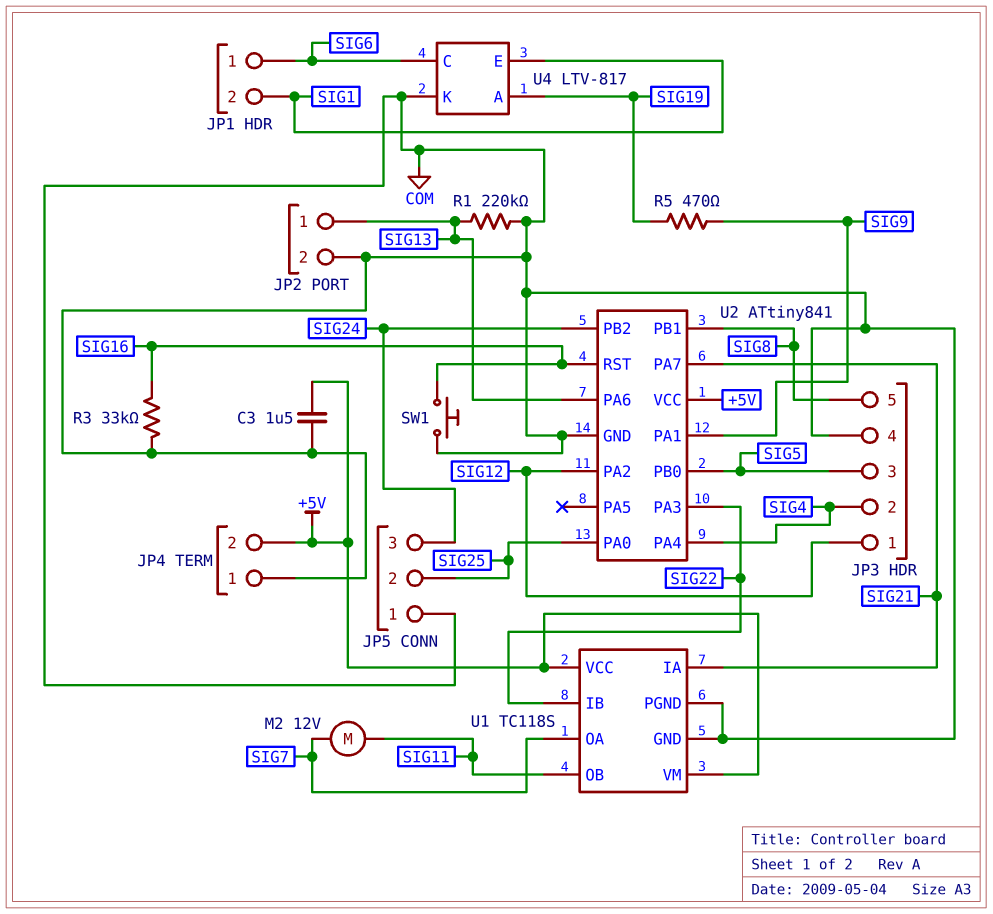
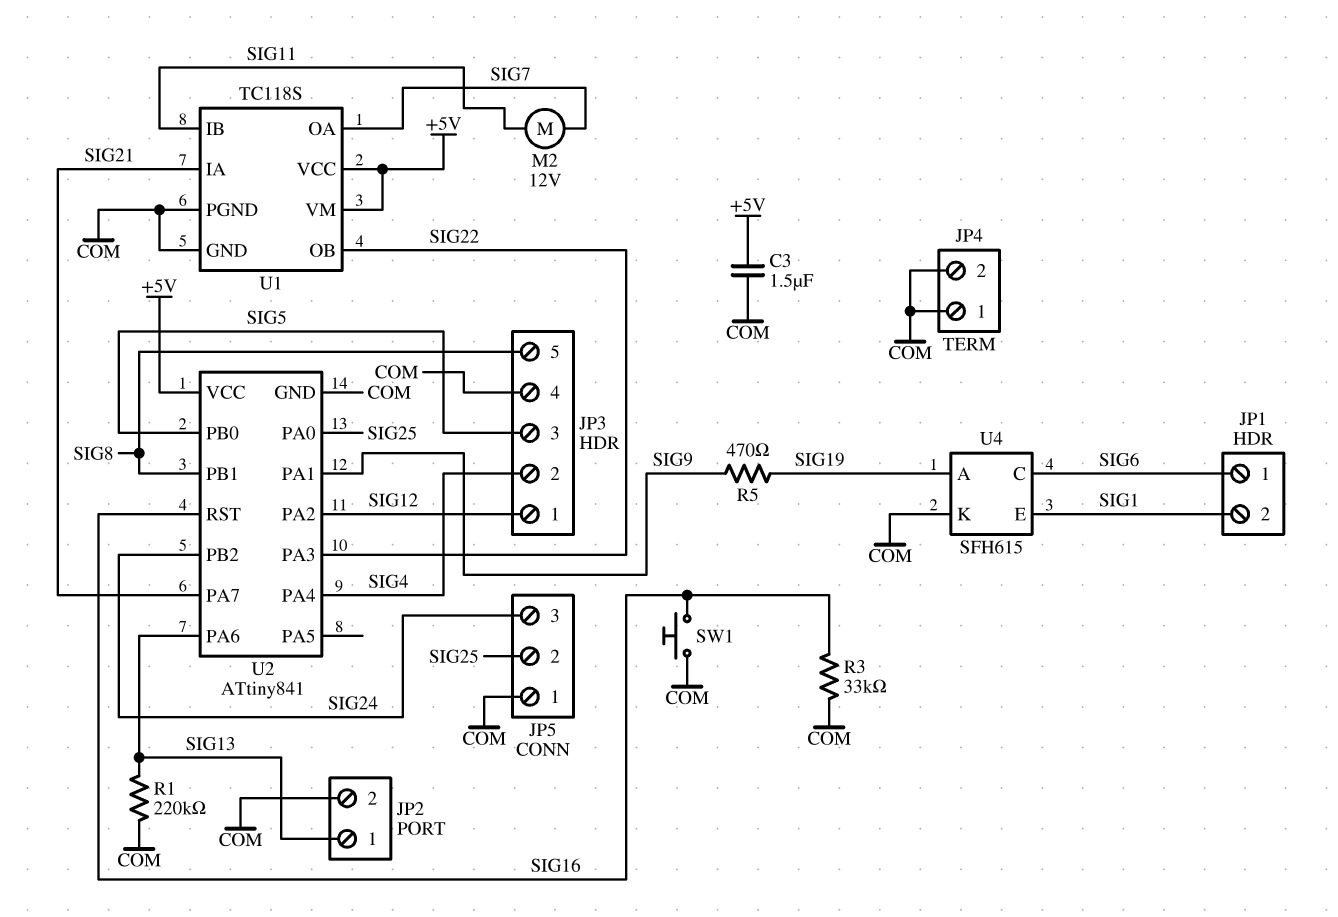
JP4 pin 2: +5V -> COM
U1 pin IB: SIG22 -> SIG11
U1 pin OB: SIG11 -> SIG22
U4: LTV-817 -> SFH615

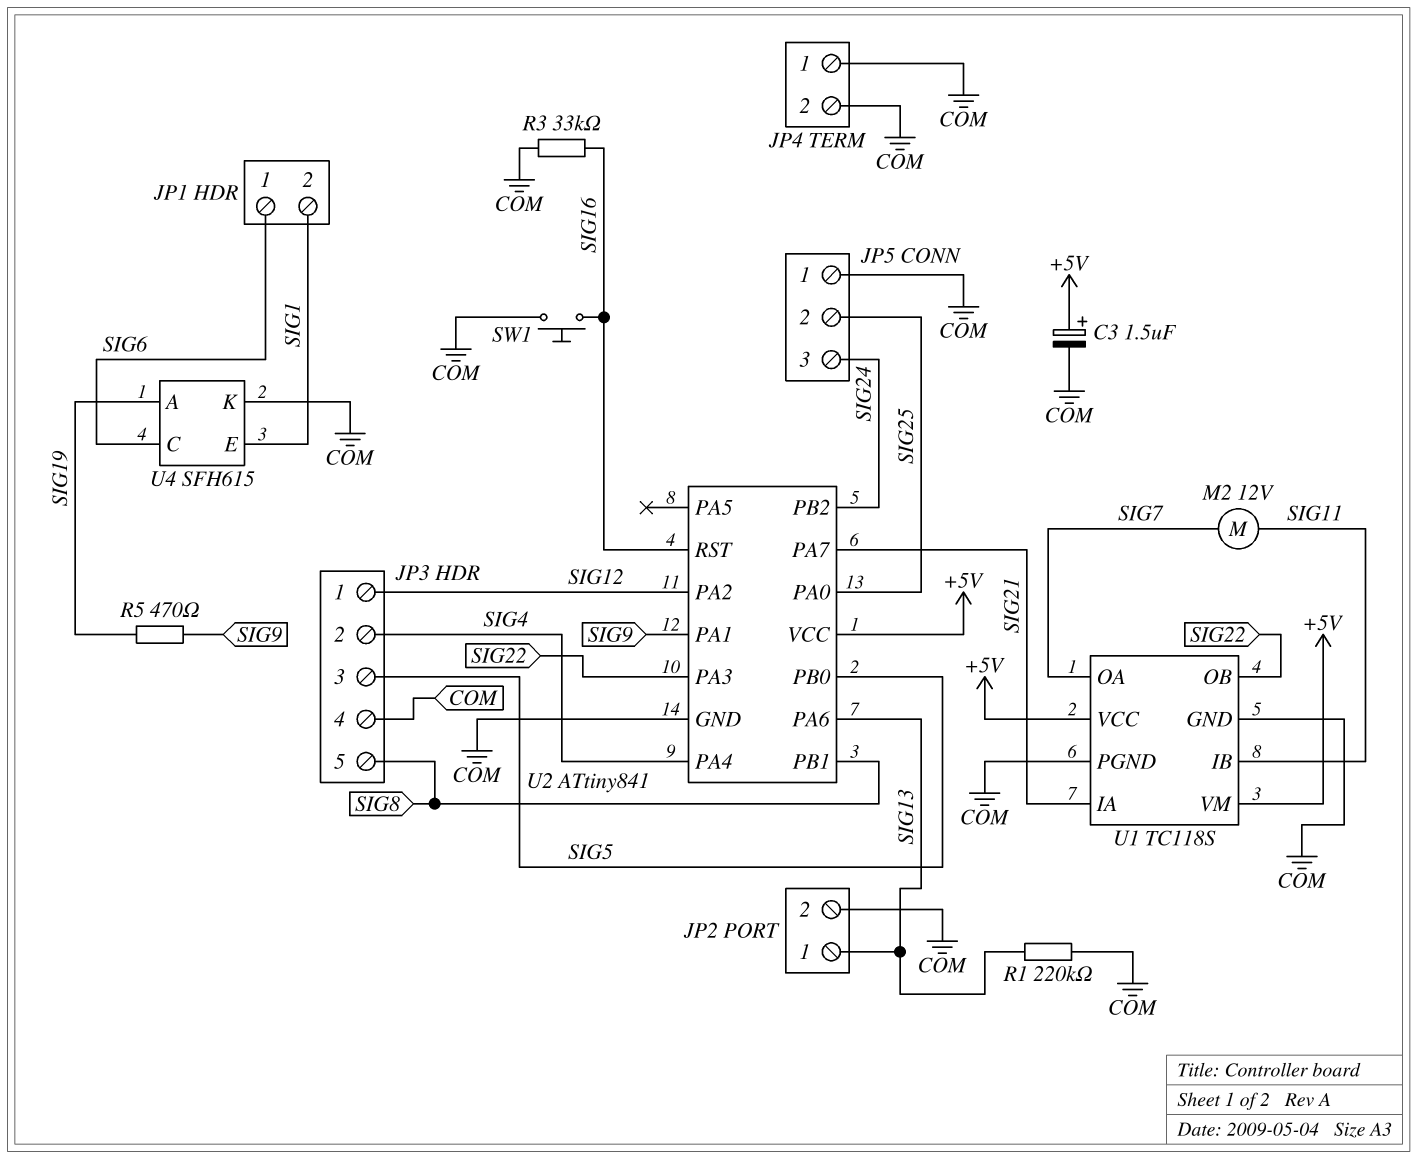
C3: 1.5uF (+5V, COM) -> 1.5uF (plus +5V, minus COM)

